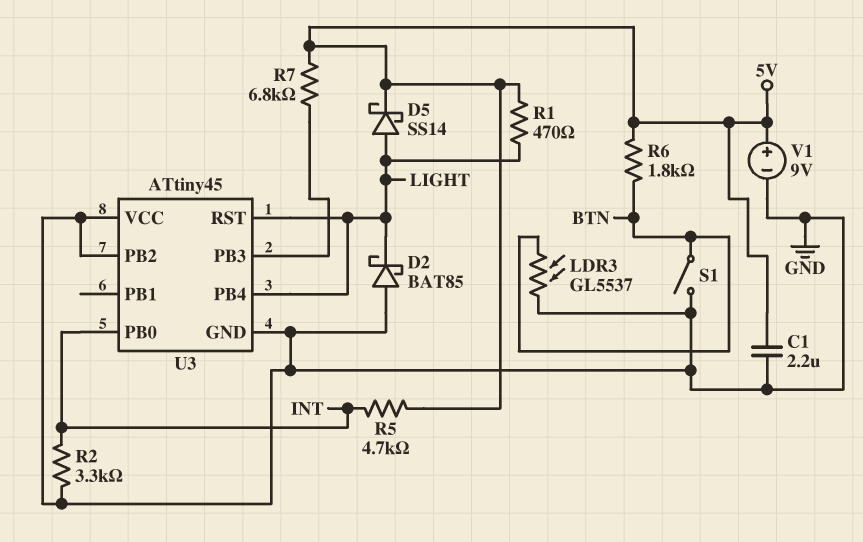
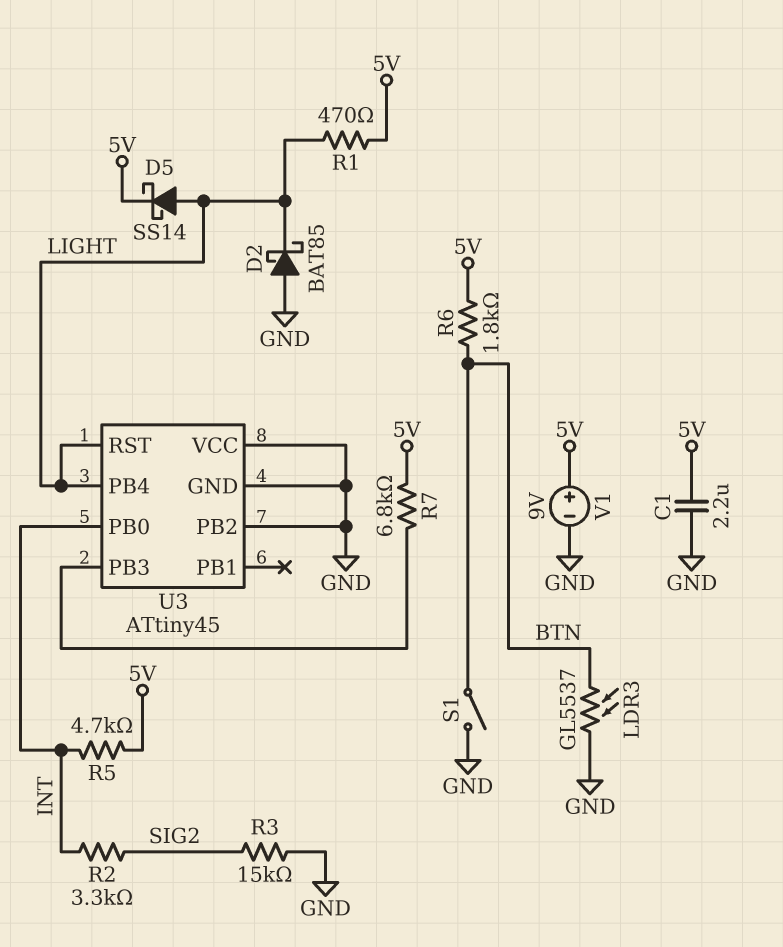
R2: 3.3k (GND, INT) -> 3.3k (INT, SIG2)
R3: none -> 15k (GND, SIG2)

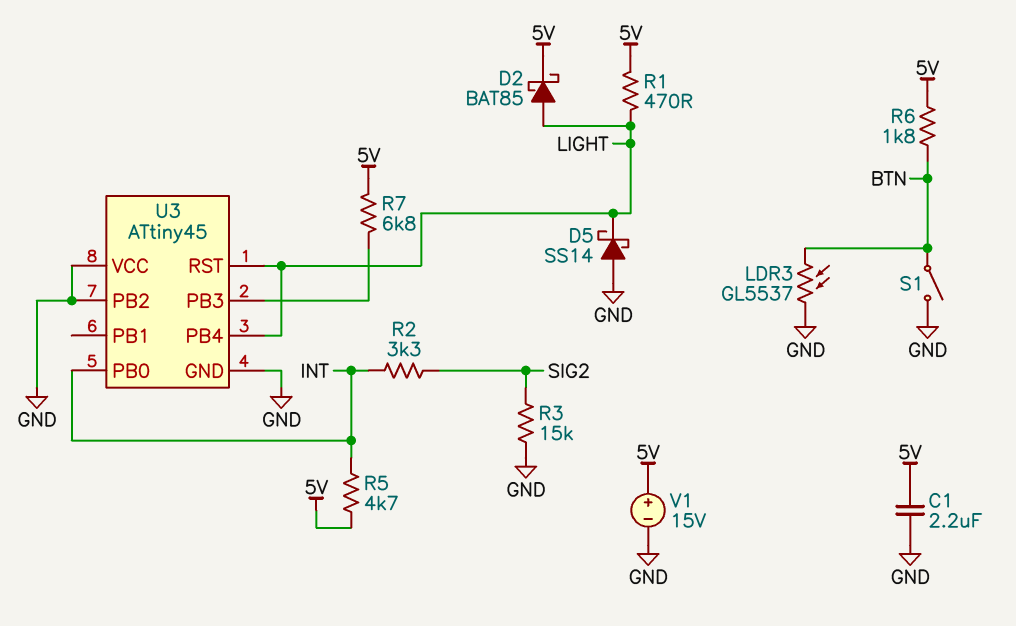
D2: schottky BAT85 (A GND, K LIGHT) -> schottky BAT85 (A LIGHT, K 5V)
D5: schottky SS14 (A LIGHT, K 5V) -> schottky SS14 (A GND, K LIGHT)
V1: 9V (plus 5V, minus GND) -> 15V (plus 5V, minus GND)

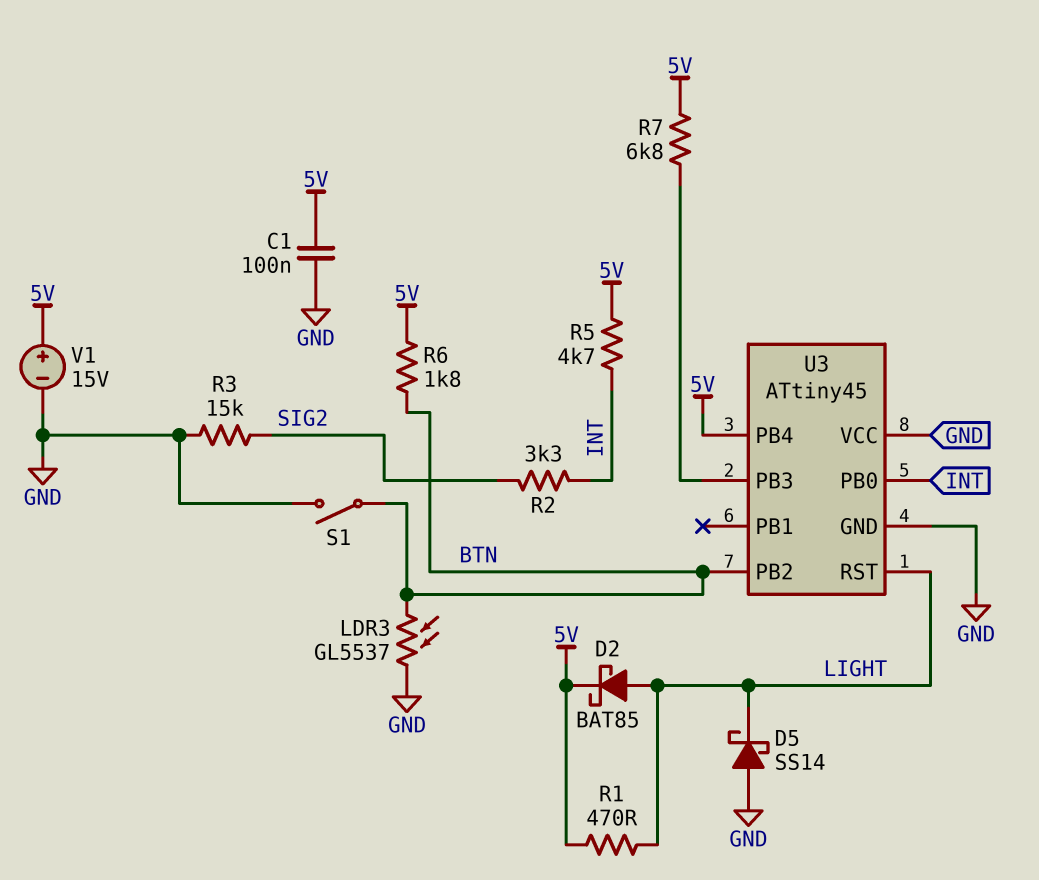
C1: 2.2uF (5V, GND) -> 100nF (5V, GND)
U3 pin PB2: GND -> BTN
U3 pin PB4: LIGHT -> 5V

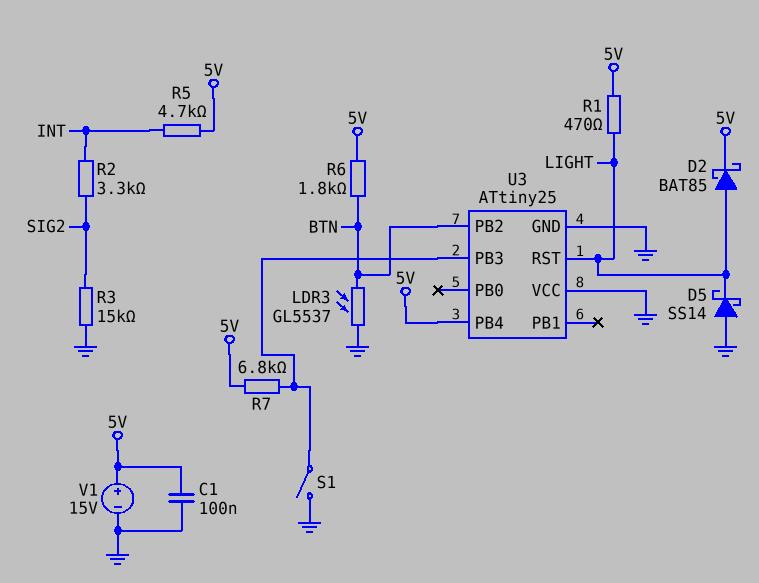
S1: switch (BTN, GND) -> switch (GND, U3/PB3)
U3: ATtiny45 -> ATtiny25
U3 pin PB0: INT -> none

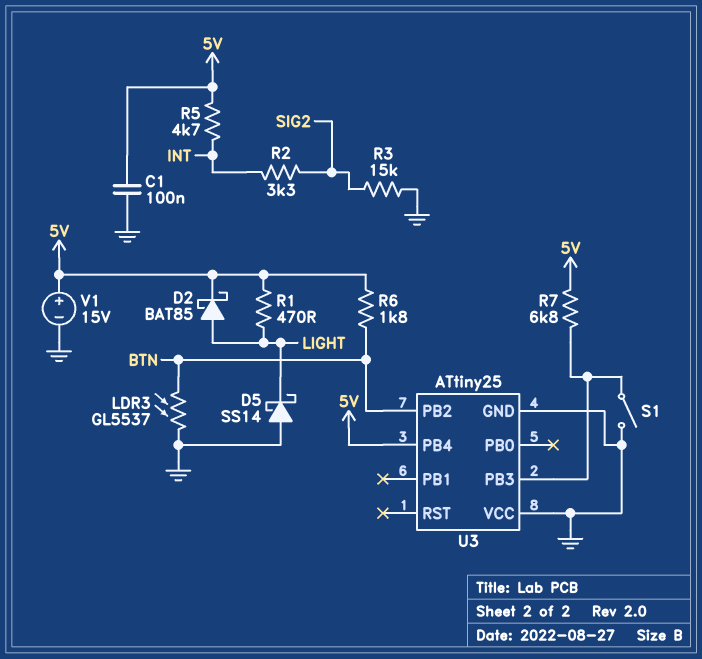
U3 pin RST: LIGHT -> none

